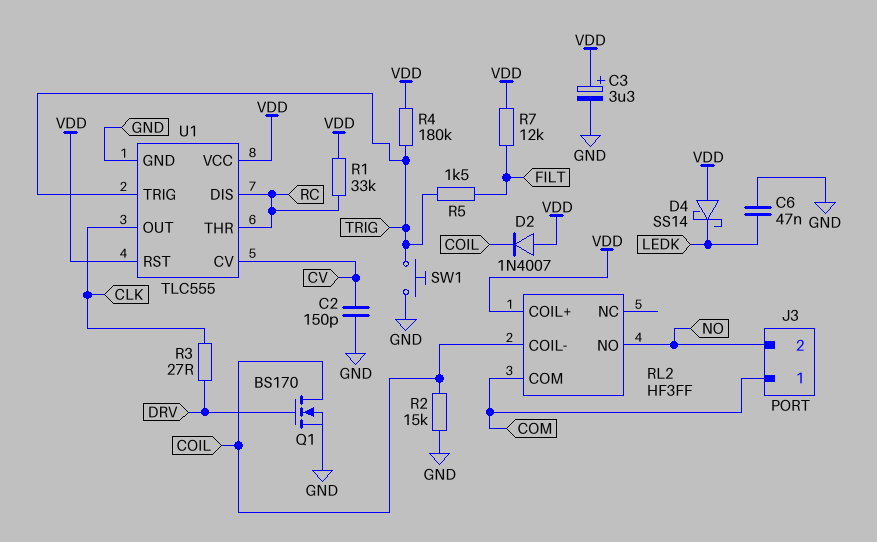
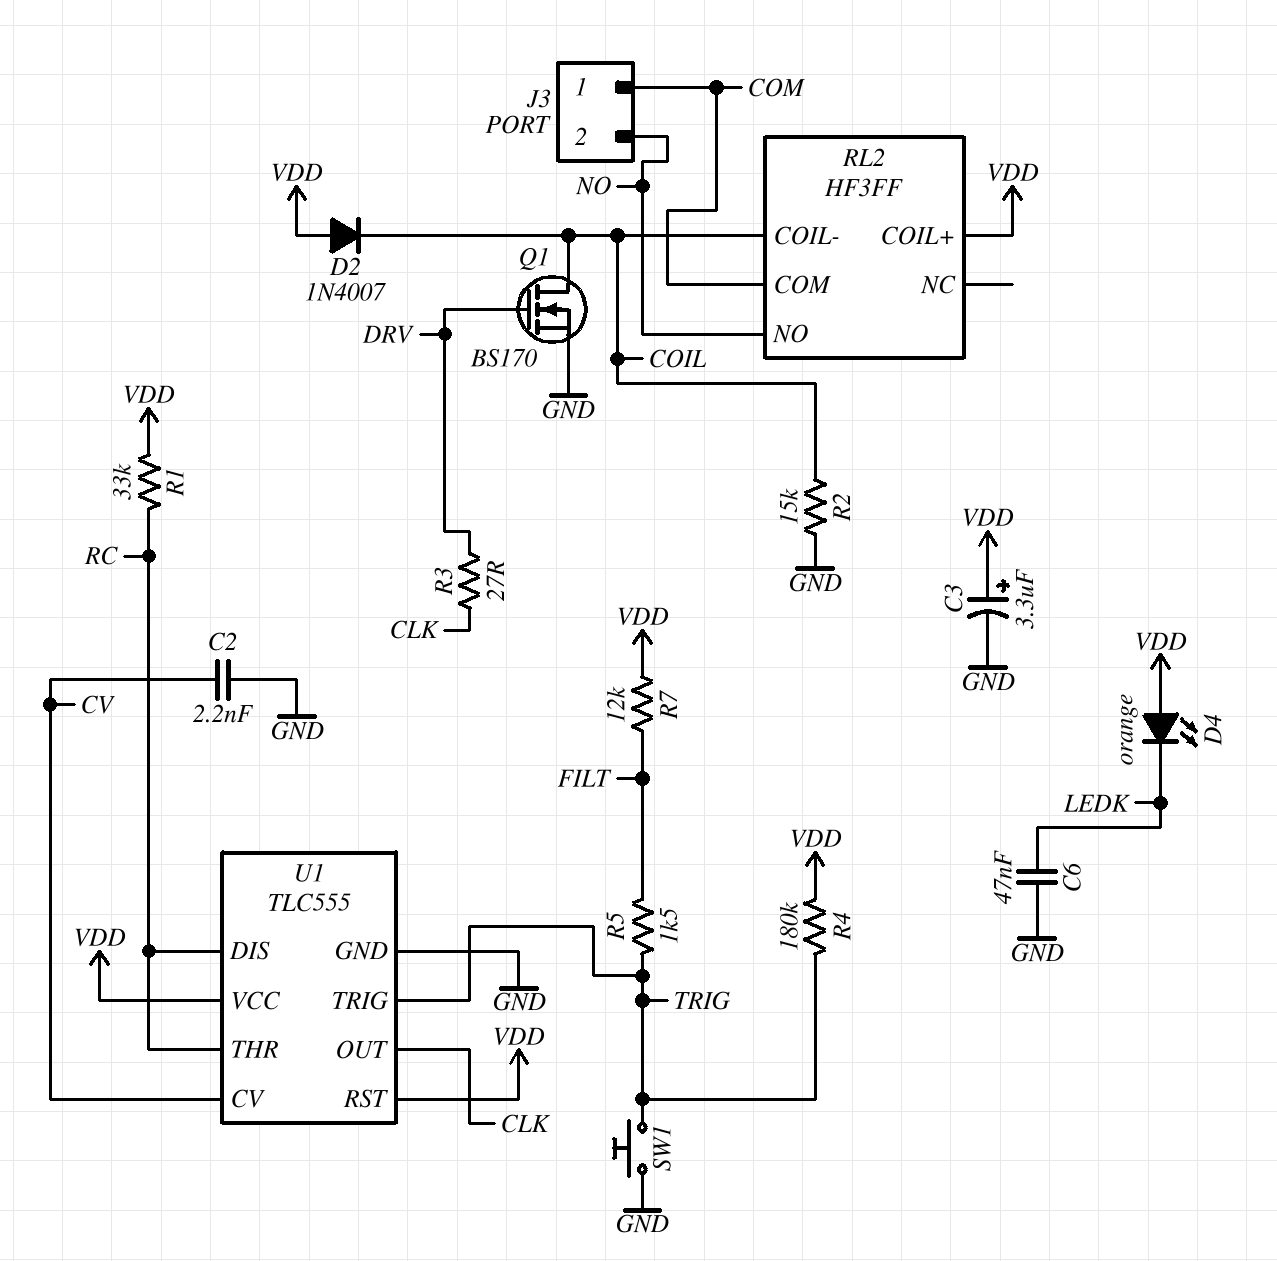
C2: 150pF (CV, GND) -> 2.2nF (CV, GND)
D4: schottky SS14 (A VDD, K LEDK) -> LED orange (A VDD, K LEDK)

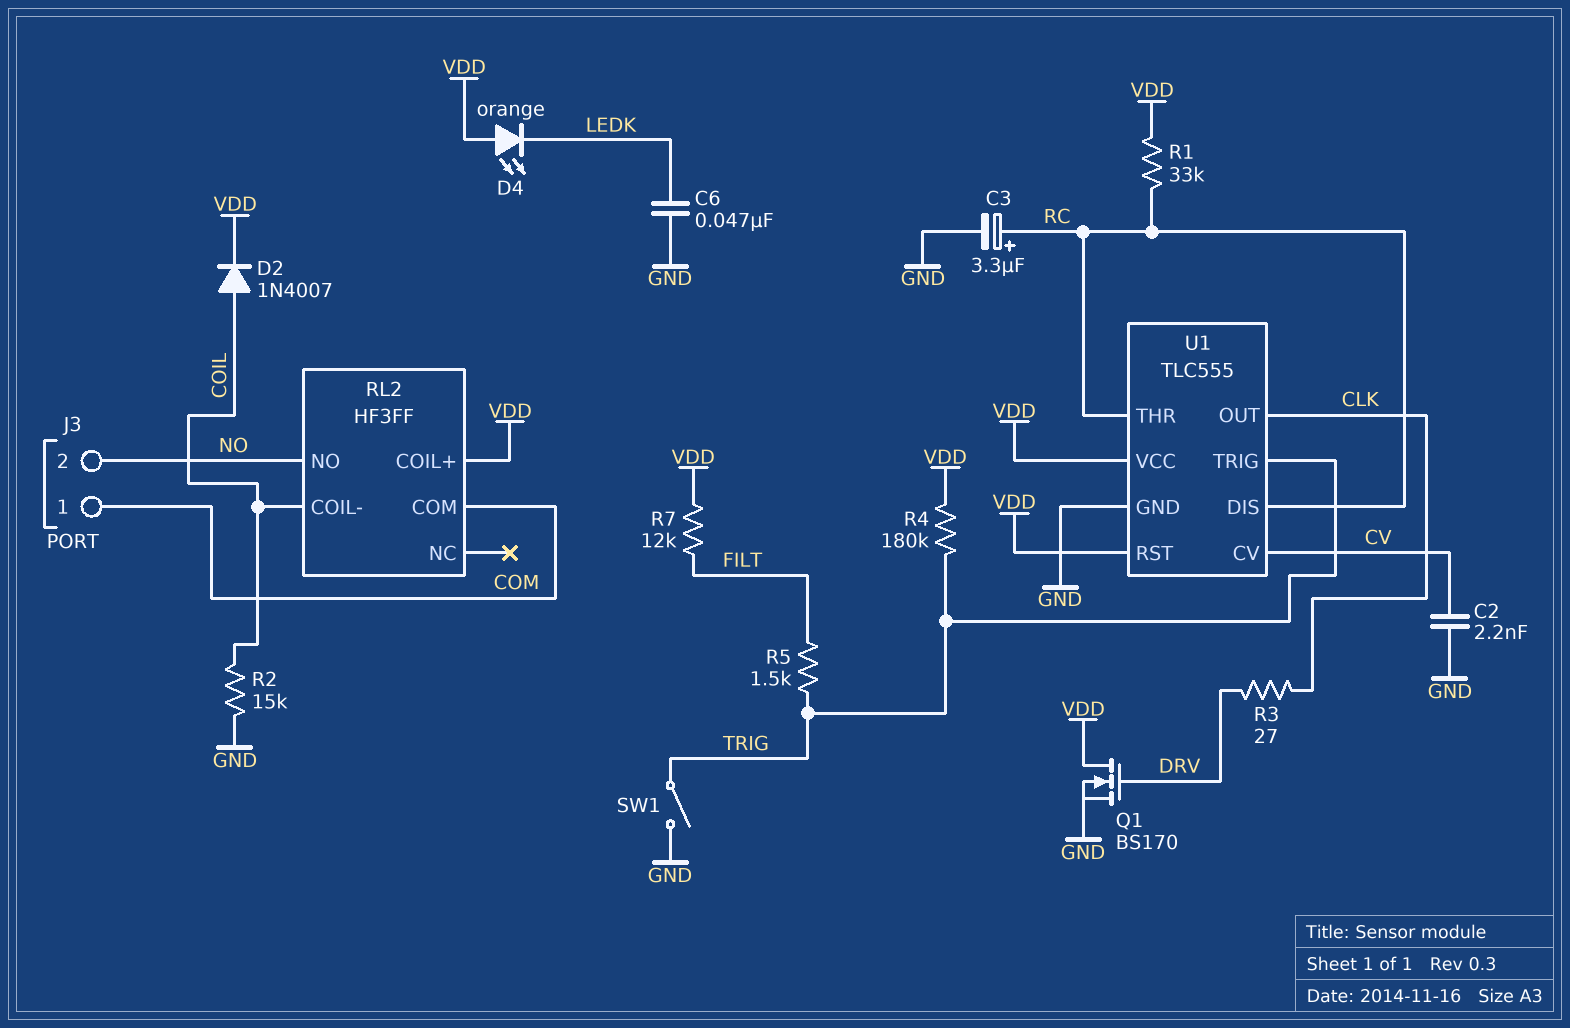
C3: 3.3uF (plus VDD, minus GND) -> 3.3uF (plus RC, minus GND)
D2: diode 1N4007 (A VDD, K COIL) -> diode 1N4007 (A COIL, K VDD)
Q1: NMOS BS170 (G DRV, D COIL, S GND) -> NMOS BS170 (G DRV, D VDD, S GND)
SW1: button (GND, TRIG) -> switch (GND, TRIG)

